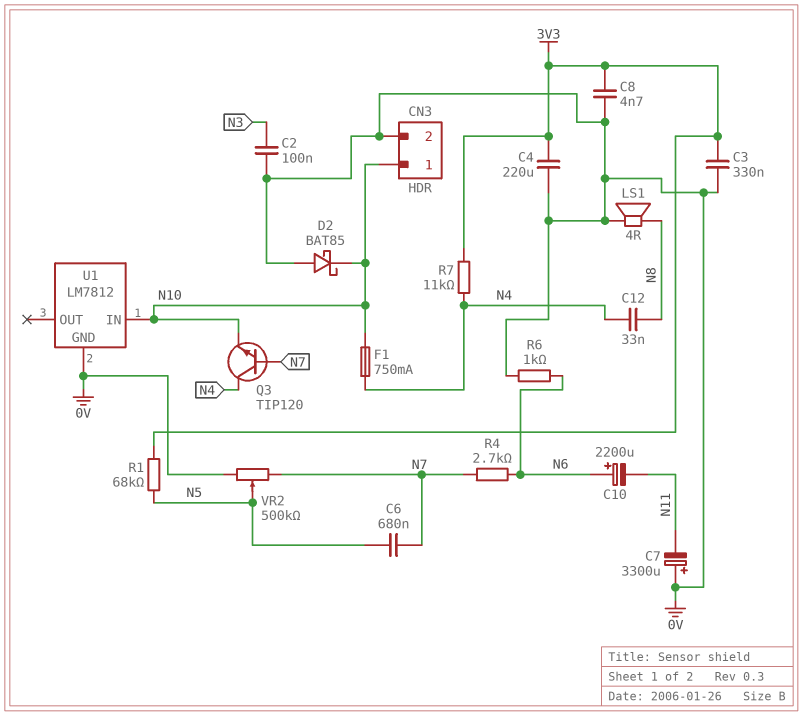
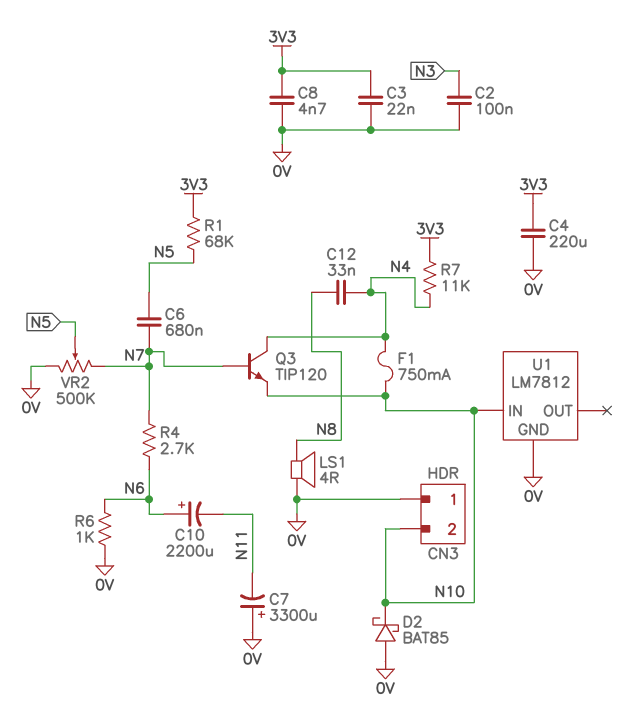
C3: 330nF (0V, 3V3) -> 22nF (0V, 3V3)
CN3 pin 1: N10 -> 0V
CN3 pin 2: 0V -> N10

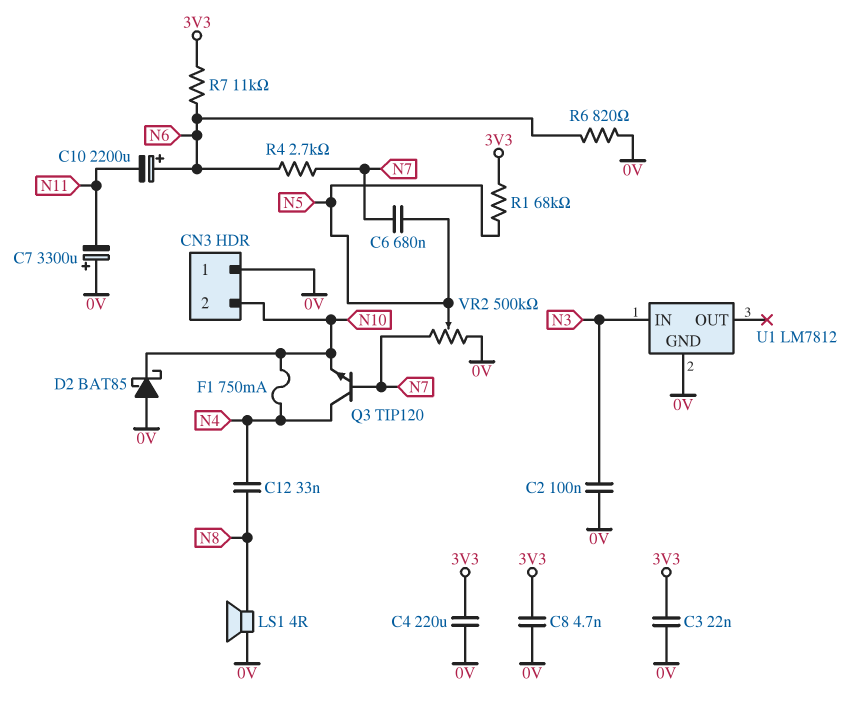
R6: 1k (0V, N6) -> 820 (0V, N6)
R7: 11k (3V3, N4) -> 11k (3V3, N6)
U1 pin IN: N10 -> N3

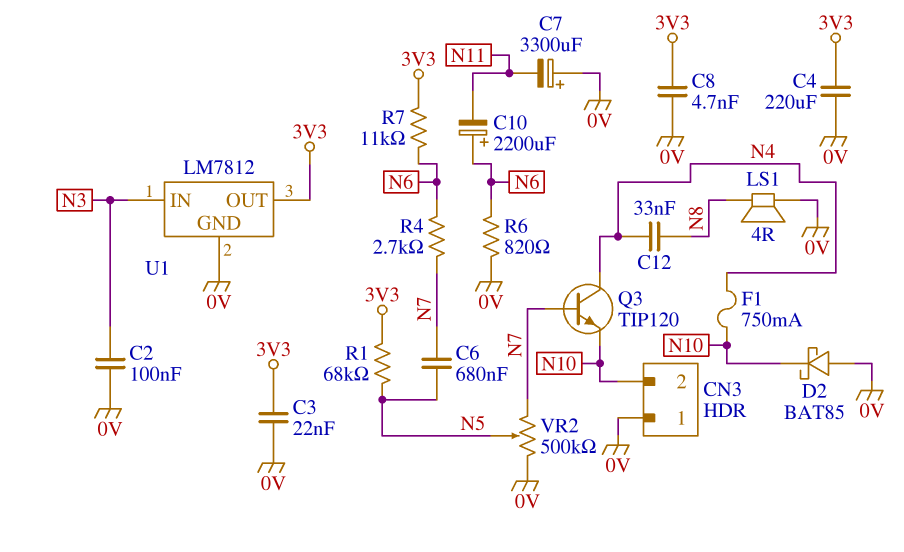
U1 pin OUT: none -> 3V3

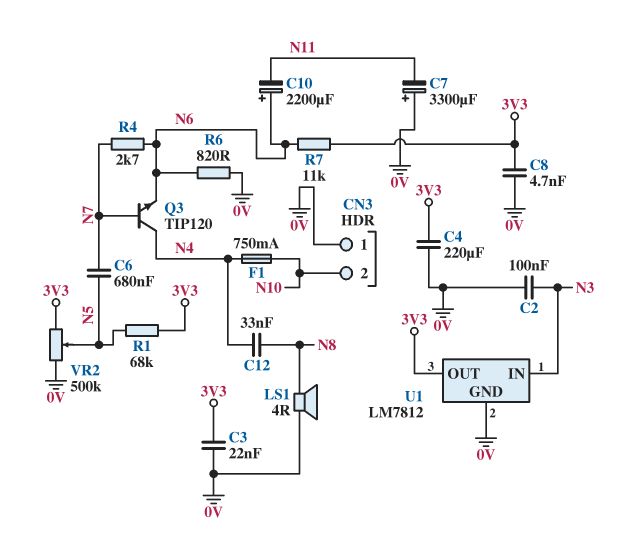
D2: schottky BAT85 (A 0V, K N10) -> none
Q3: NPN TIP120 (B N7, C N4, E N10) -> NPN TIP120 (B N7, C N4, E N6)
VR2: 500k (0V, N7, wiper N5) -> 500k (0V, 3V3, wiper N5)

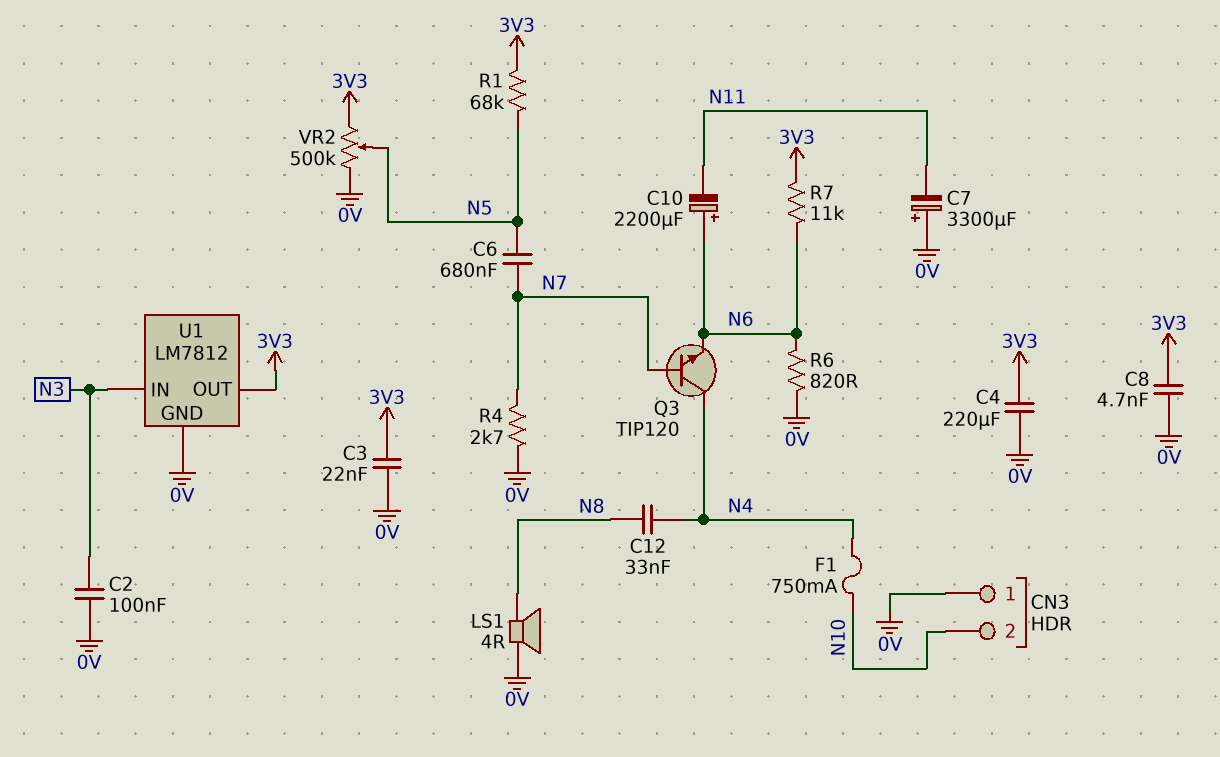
R4: 2.7k (N6, N7) -> 2.7k (0V, N7)

